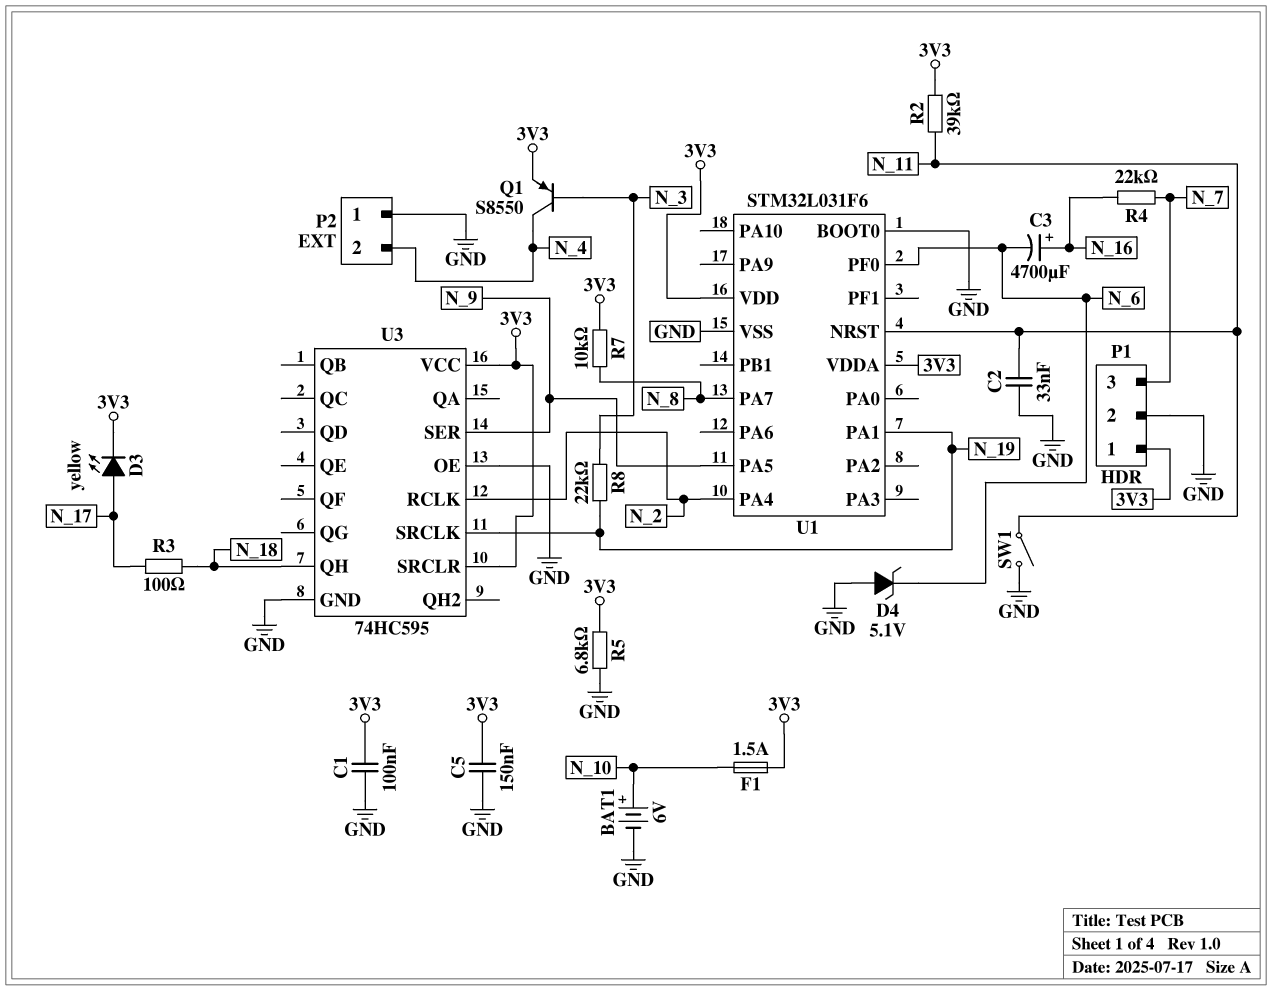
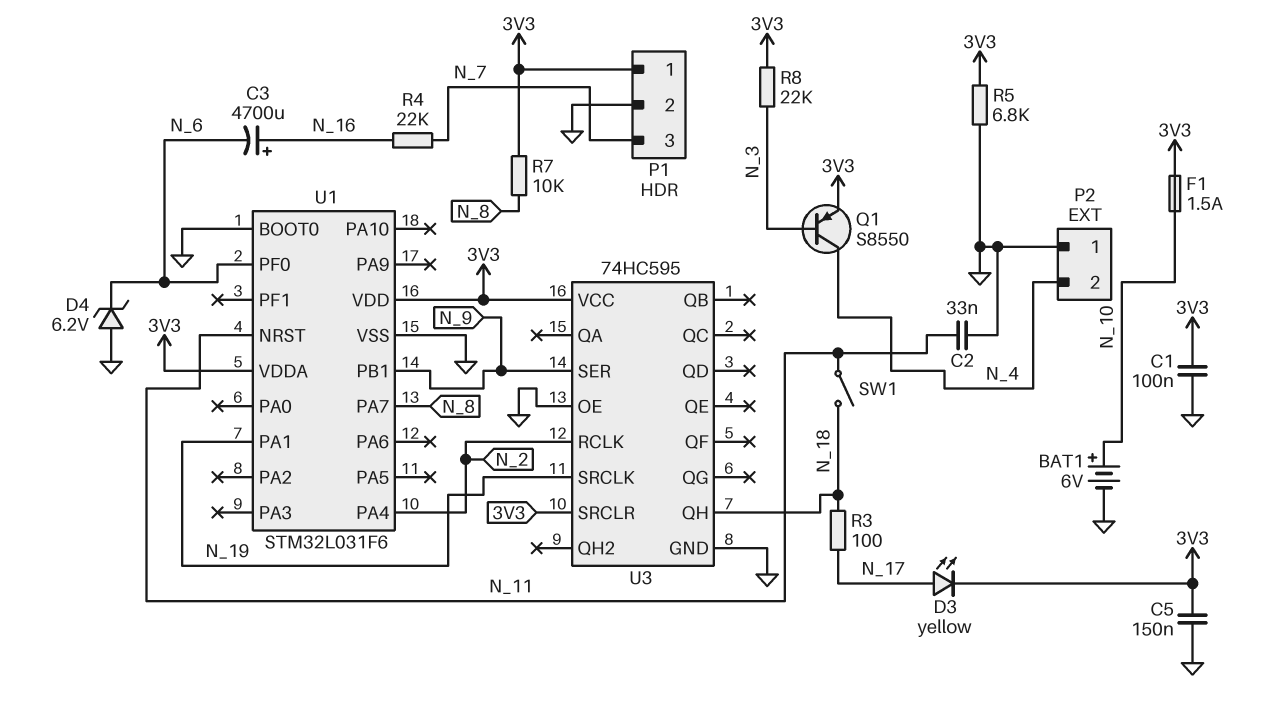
D4: zener 5.1V (A GND, K N_6) -> zener 6.2V (A GND, K N_6)
R2: 39k (3V3, N_11) -> none
R8: 22k (N_3, N_19) -> 22k (3V3, N_3)
SW1: switch (GND, N_11) -> switch (N_11, N_18)
U1 pin PA5: N_9 -> none
U1 pin PB1: none -> N_9

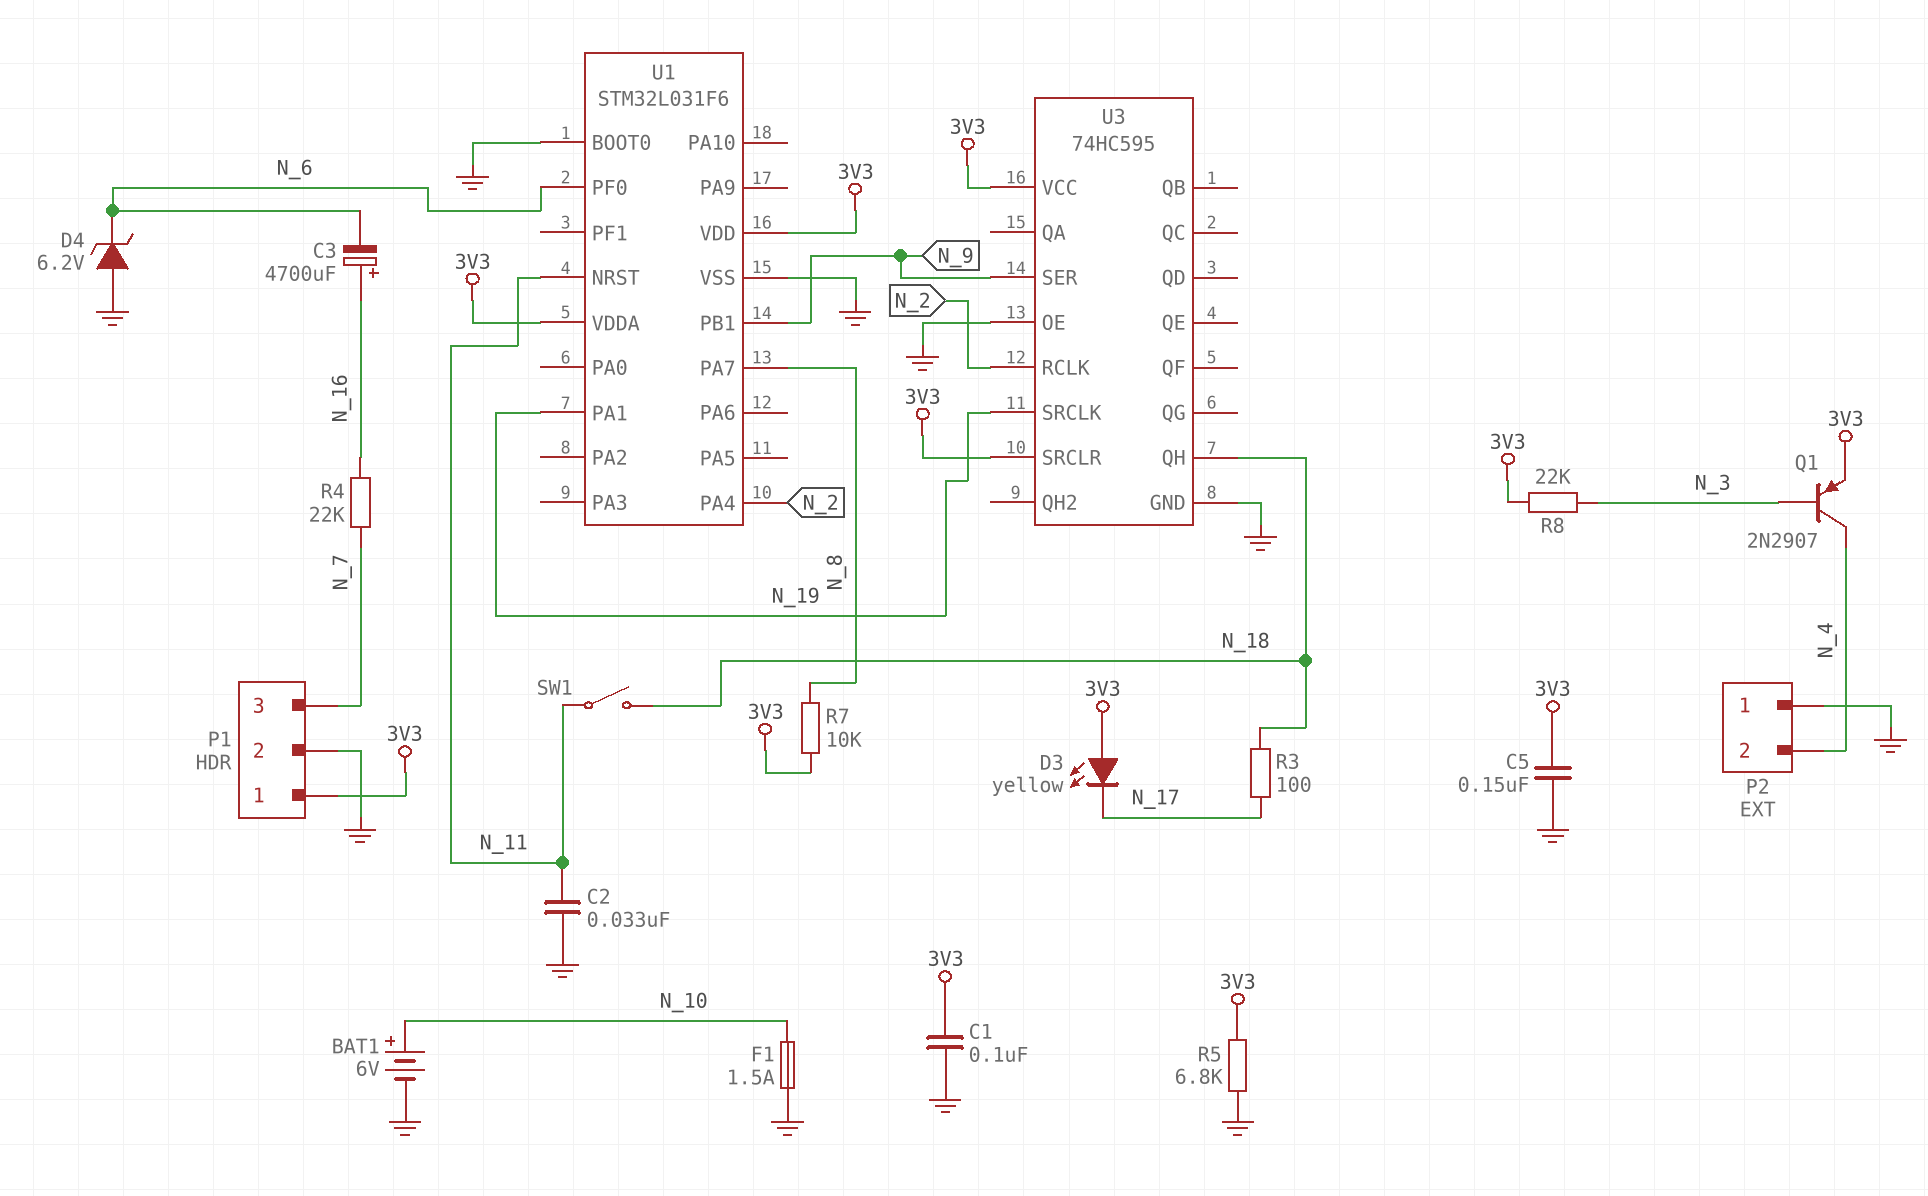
D3: LED yellow (A N_17, K 3V3) -> LED yellow (A 3V3, K N_17)
F1: 1.5A (3V3, N_10) -> 1.5A (GND, N_10)
Q1: PNP S8550 (B N_3, C N_4, E 3V3) -> PNP 2N2907 (B N_3, C N_4, E 3V3)

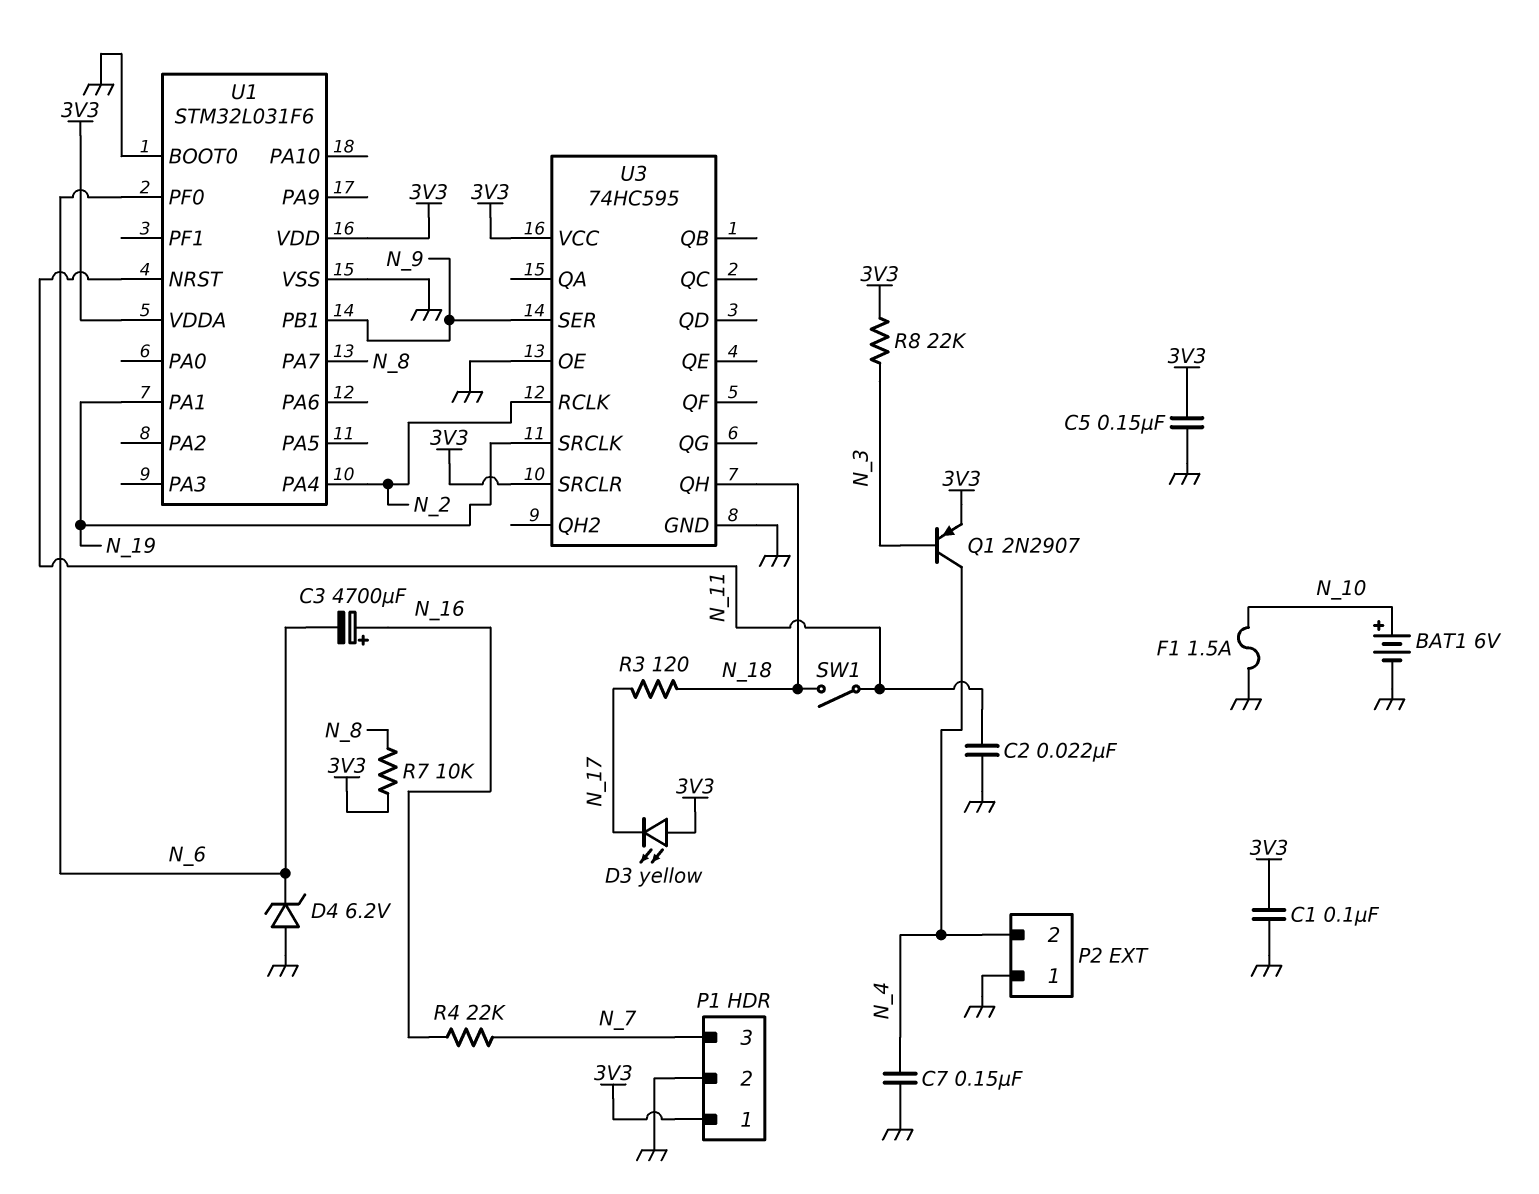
C2: 33nF (GND, N_11) -> 22nF (GND, N_11)
C7: none -> 150nF (GND, N_4)
R3: 100 (N_17, N_18) -> 120 (N_17, N_18)
R5: 6.8k (3V3, GND) -> none

